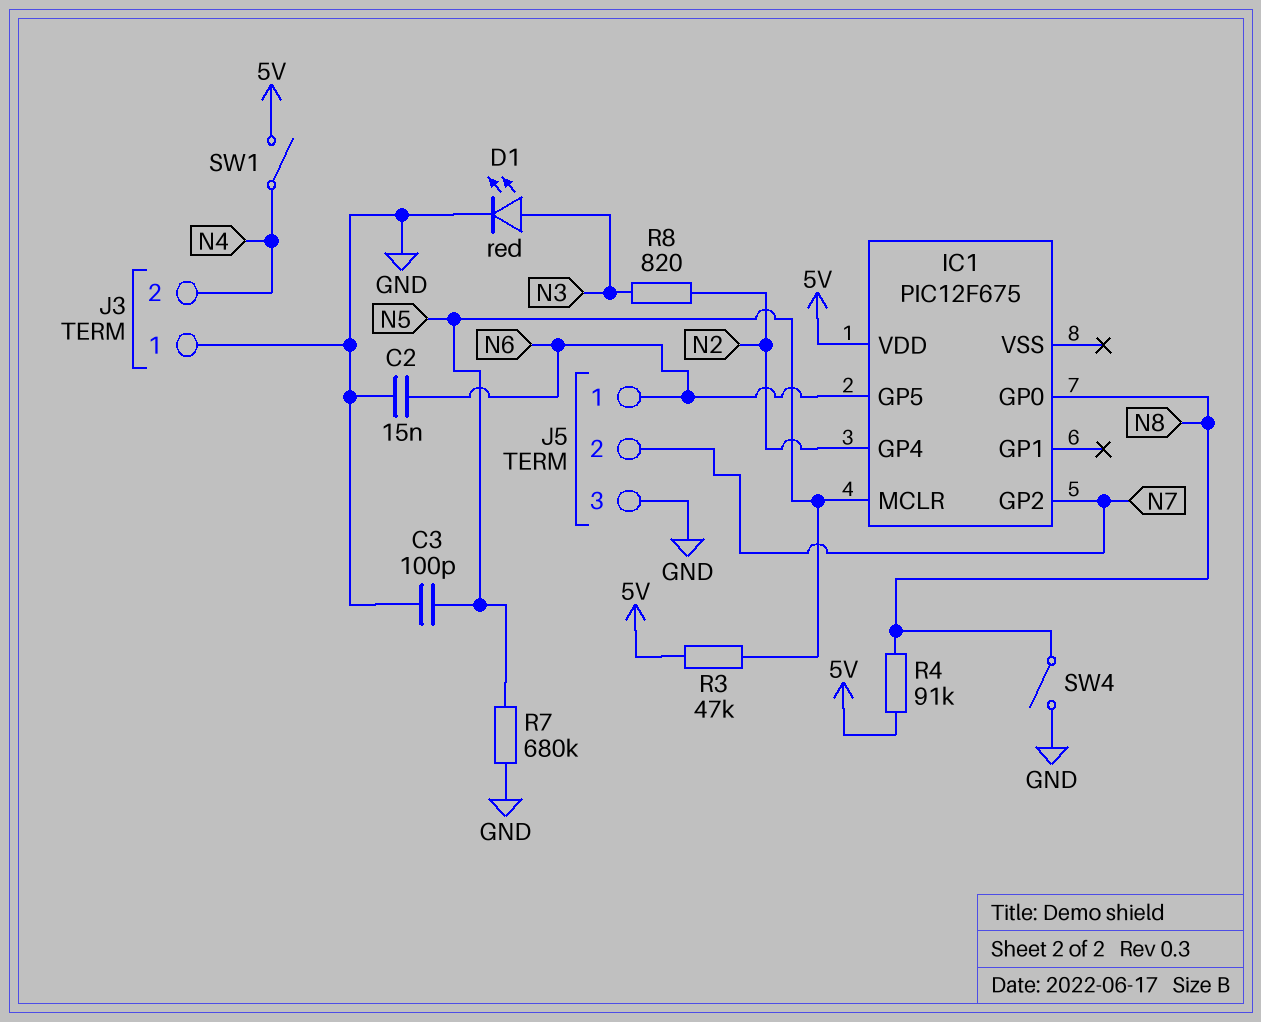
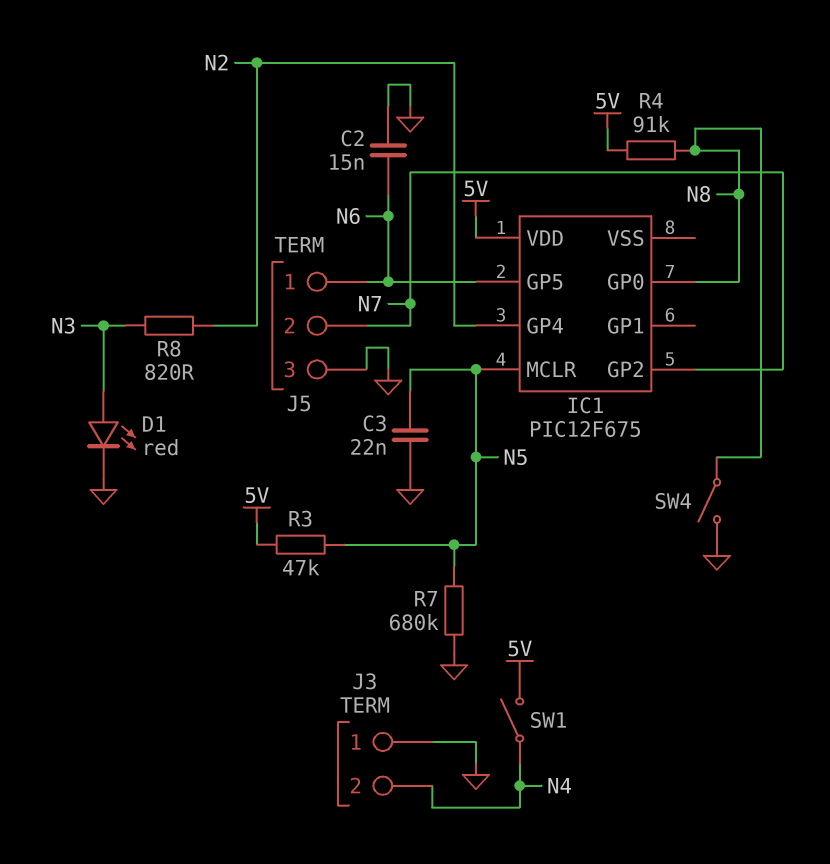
C3: 100pF (GND, N5) -> 22nF (GND, N5)

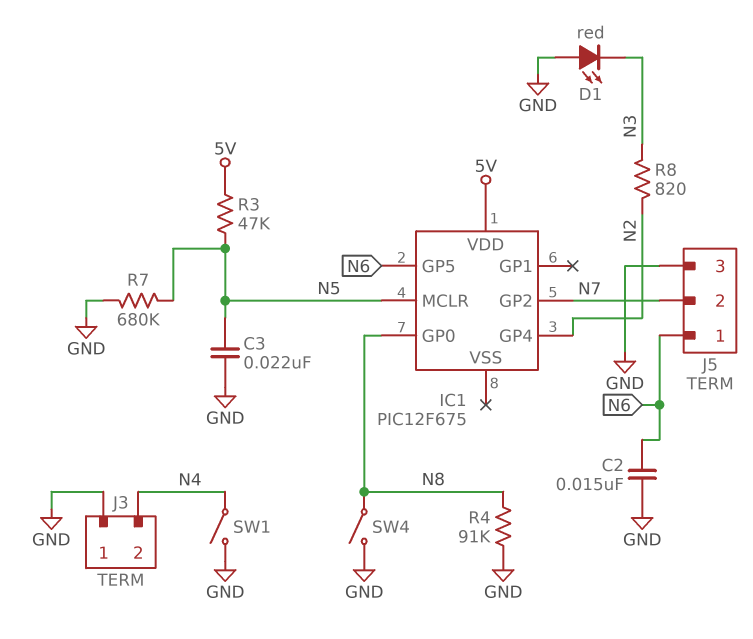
D1: LED red (A N3, K GND) -> LED red (A GND, K N3)
R4: 91k (5V, N8) -> 91k (GND, N8)
SW1: switch (5V, N4) -> switch (GND, N4)

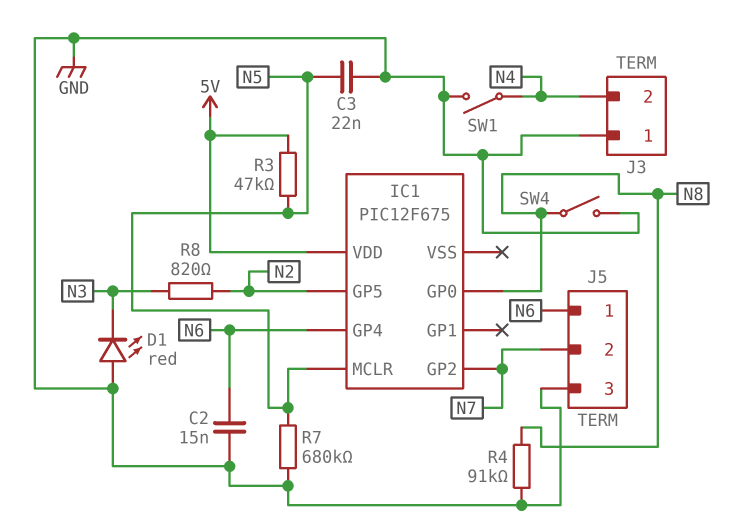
IC1 pin GP4: N2 -> N6
IC1 pin GP5: N6 -> N2

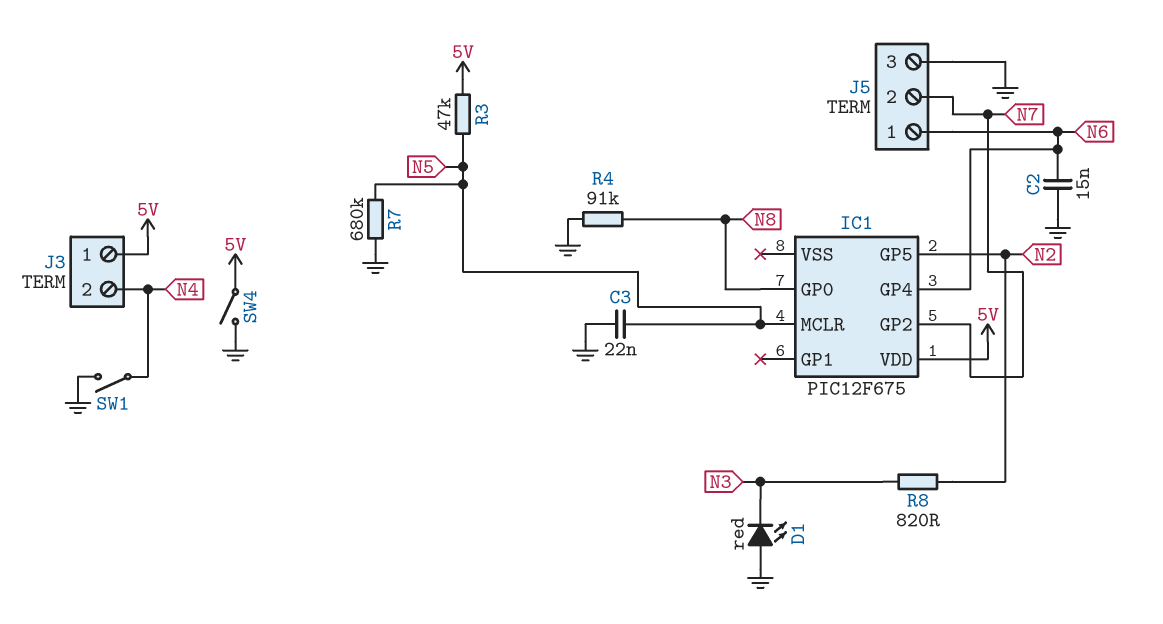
J3 pin 1: GND -> 5V
SW4: switch (GND, N8) -> switch (5V, GND)

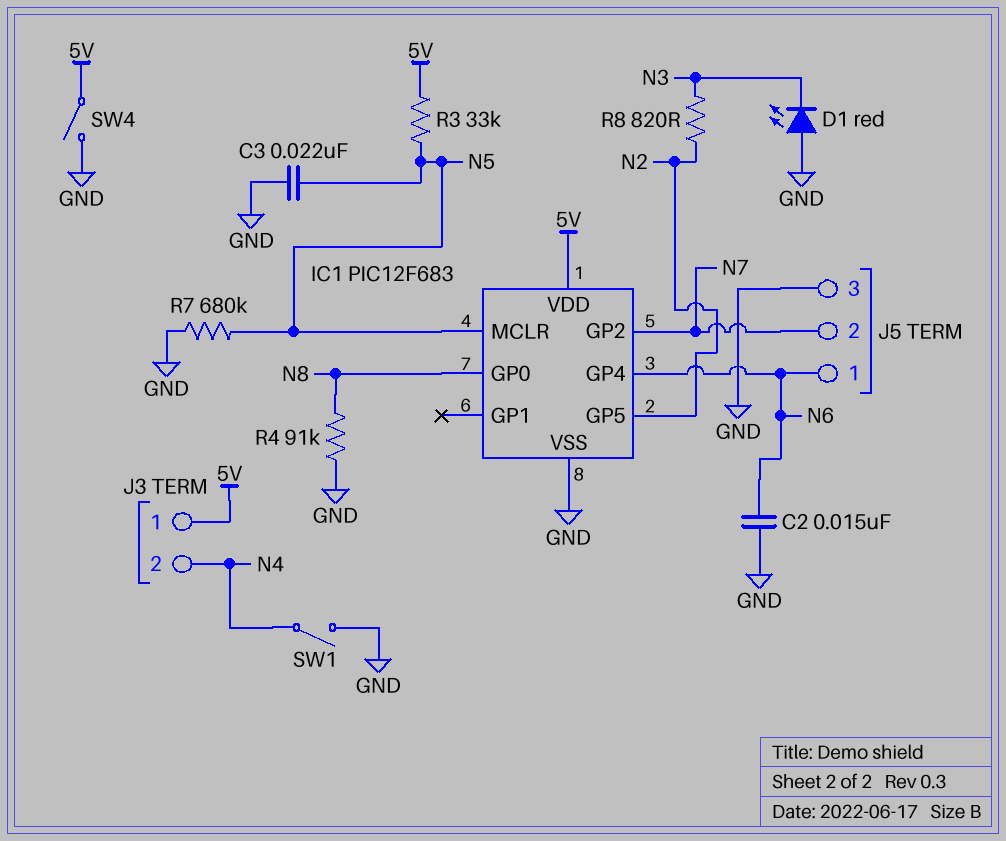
IC1: PIC12F675 -> PIC12F683
IC1 pin VSS: none -> GND
R3: 47k (5V, N5) -> 33k (5V, N5)

